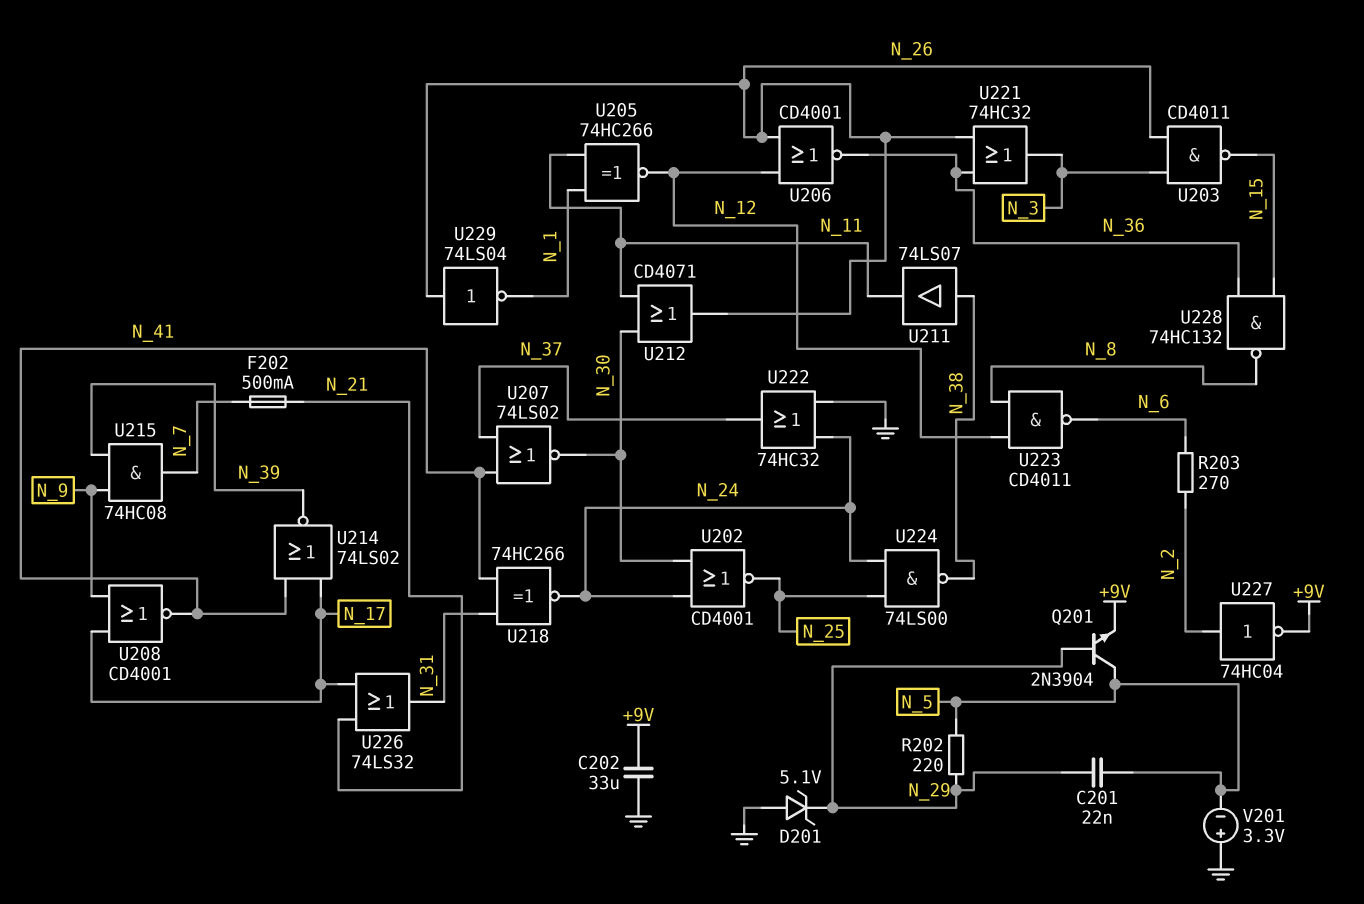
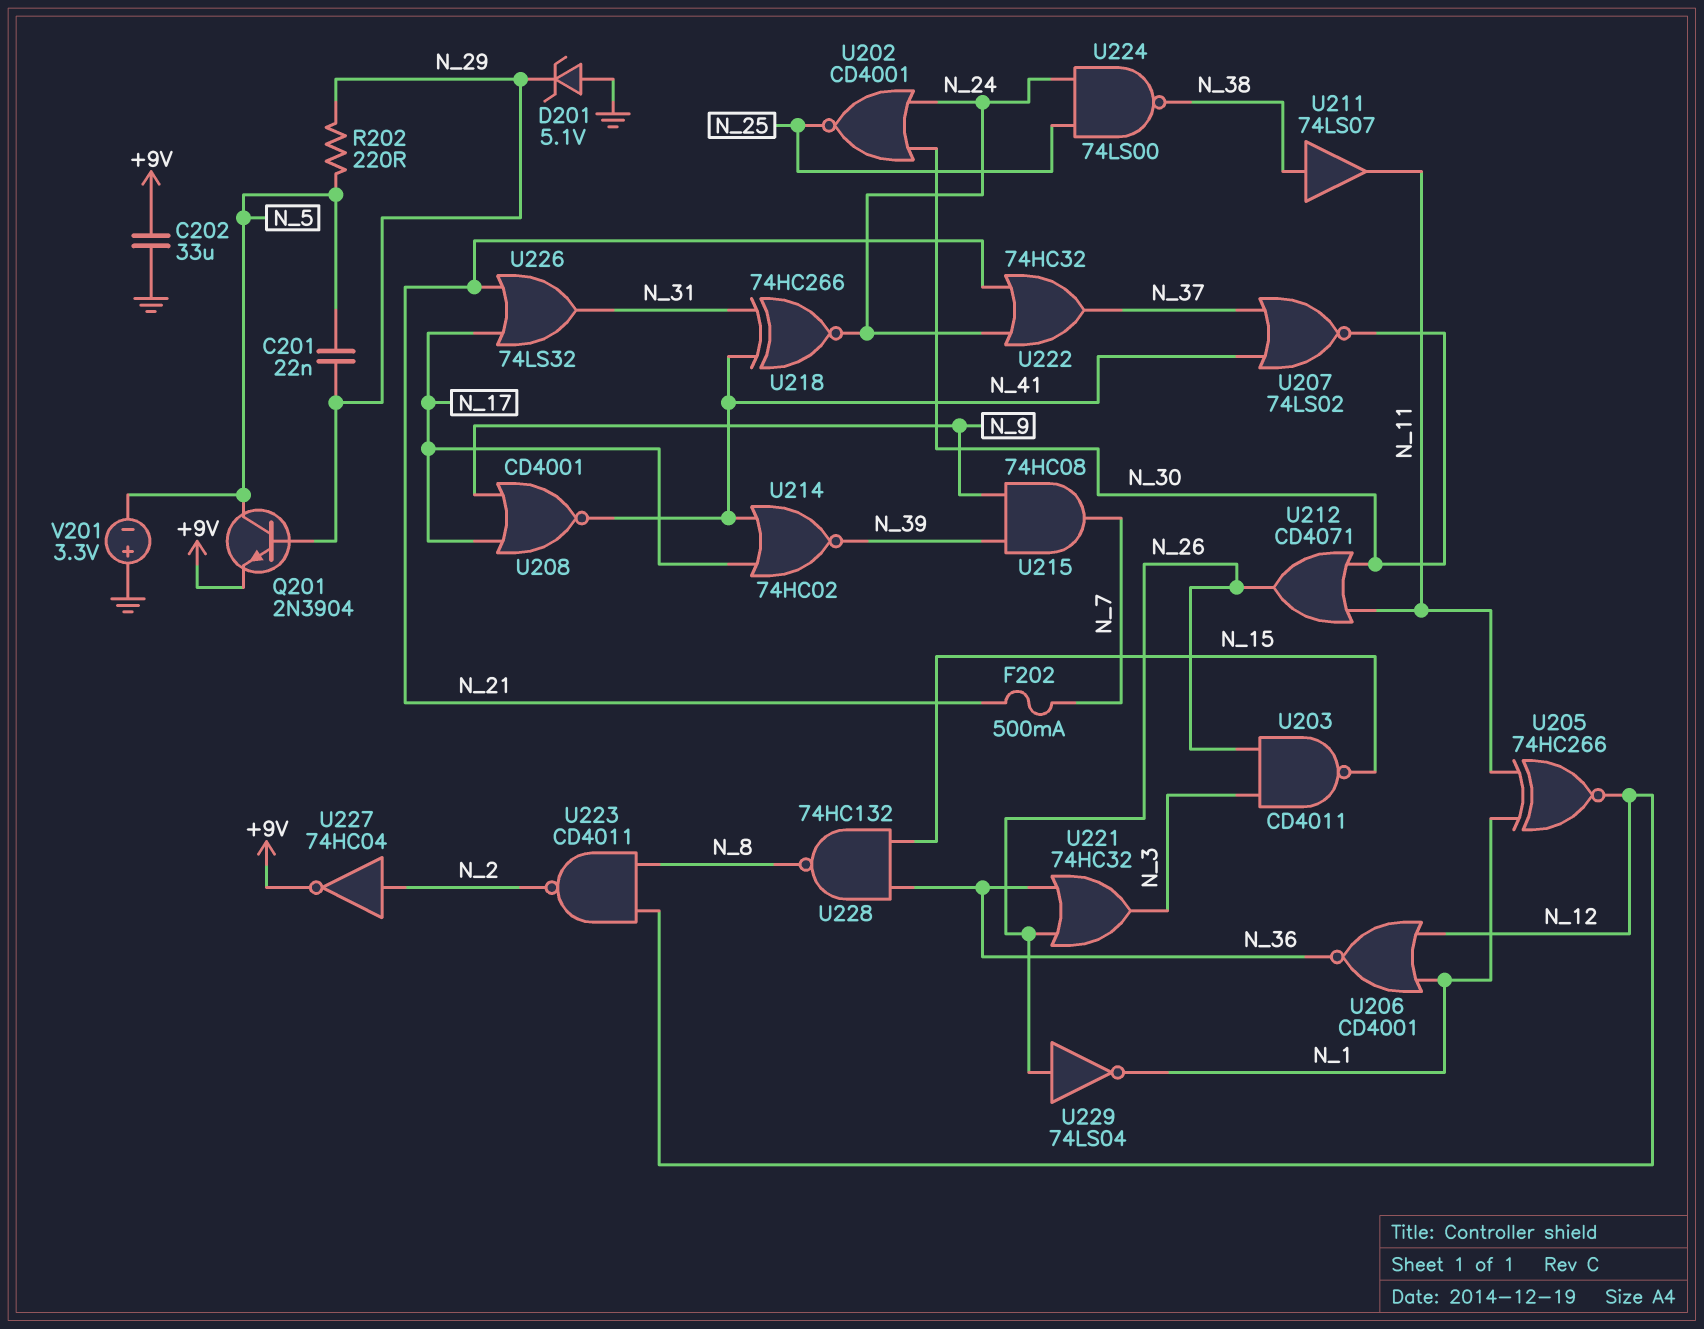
R203: 270 (N_2, N_6) -> none
U206: NOR CD4001 (in N_12, in N_26, out N_36) -> NOR CD4001 (in N_1, in N_12, out N_36)
U214: NOR 74LS02 (in N_17, in N_41, out N_39) -> NOR 74HC02 (in N_17, in N_41, out N_39)
U222: OR 74HC32 (in GND, in N_24, out N_37) -> OR 74HC32 (in N_21, in N_24, out N_37)
U223: NAND CD4011 (in N_8, in N_12, out N_6) -> NAND CD4011 (in N_8, in N_12, out N_2)

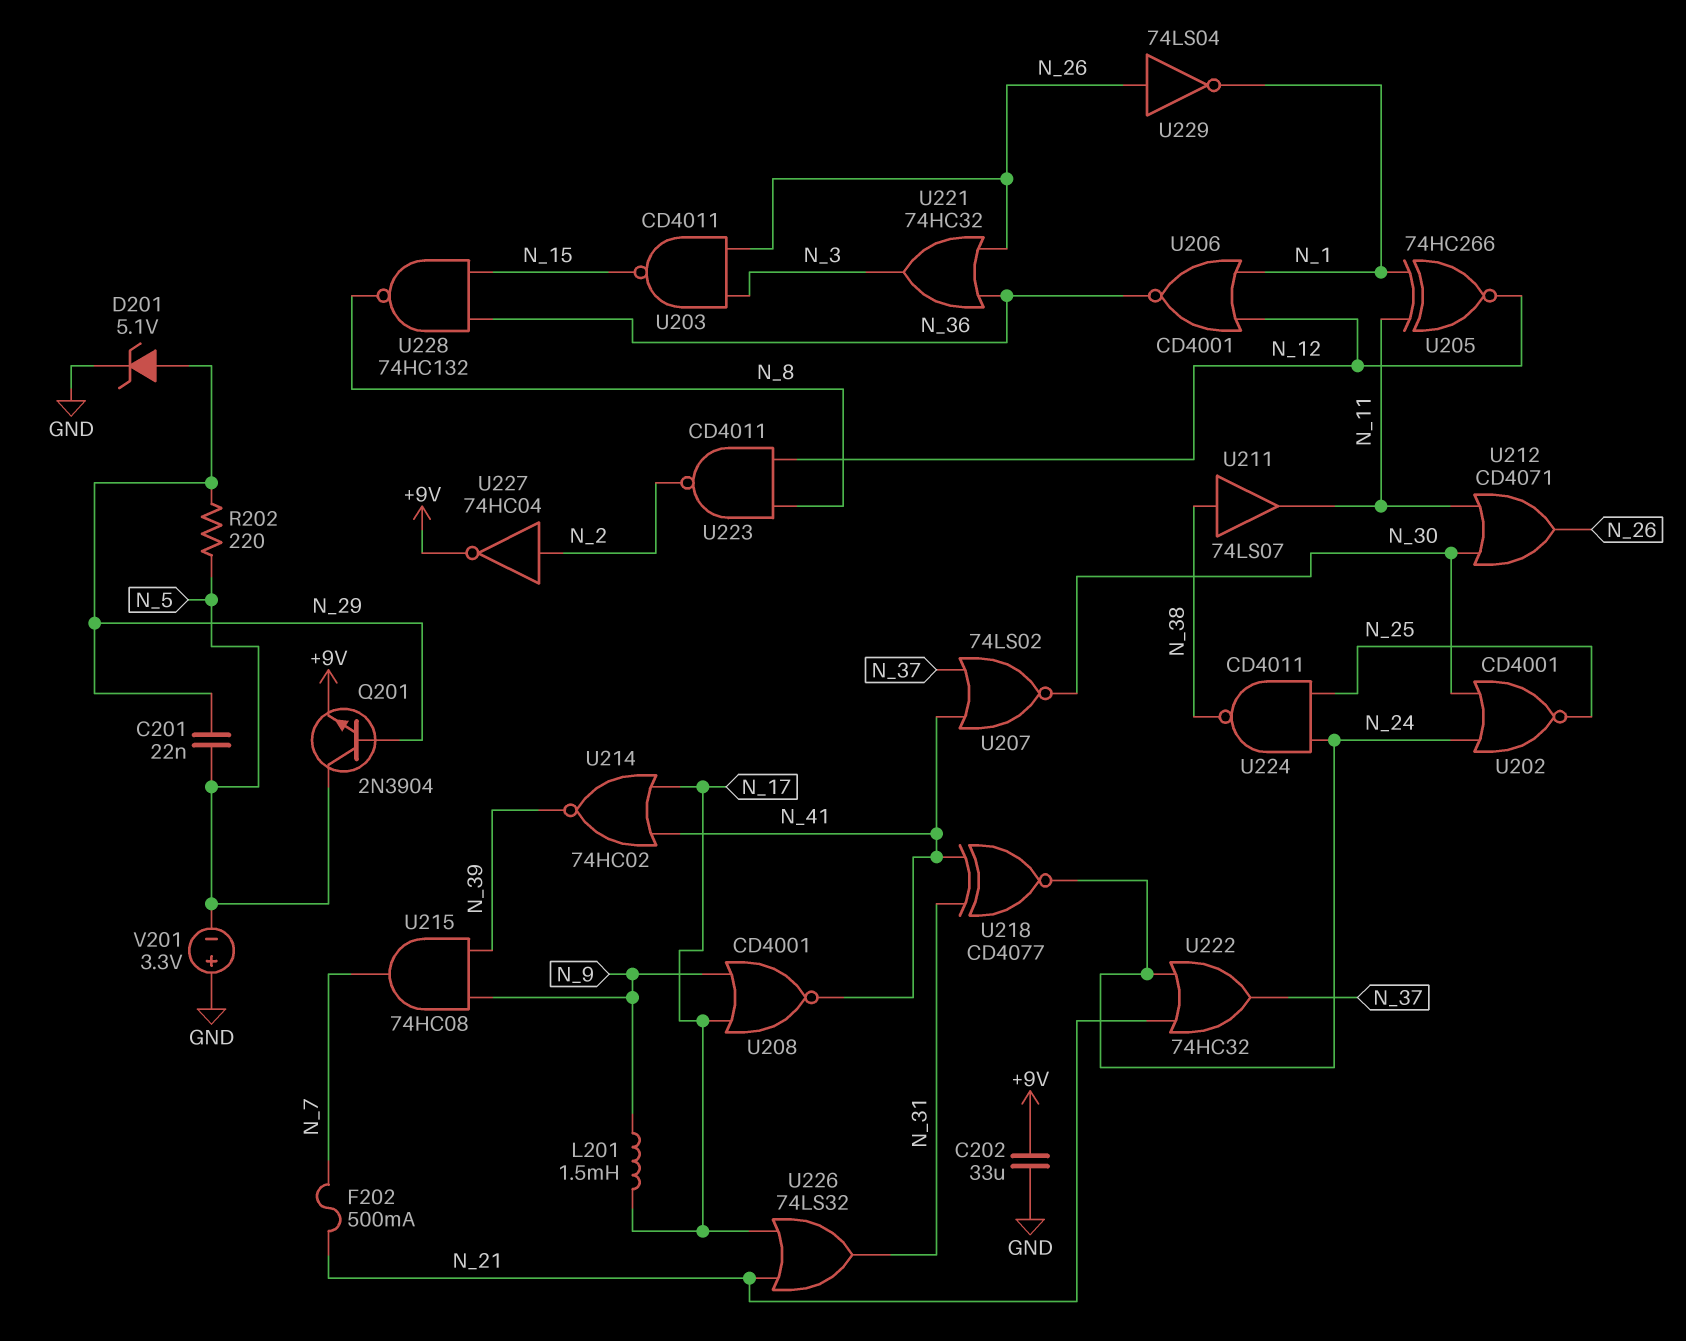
D201: zener 5.1V (A GND, K N_29) -> zener 5.1V (A N_29, K GND)
L201: none -> 1.5mH (N_9, N_17)
U218: XNOR 74HC266 (in N_31, in N_41, out N_24) -> XNOR CD4077 (in N_31, in N_41, out N_24)
U224: NAND 74LS00 (in N_24, in N_25, out N_38) -> NAND CD4011 (in N_24, in N_25, out N_38)

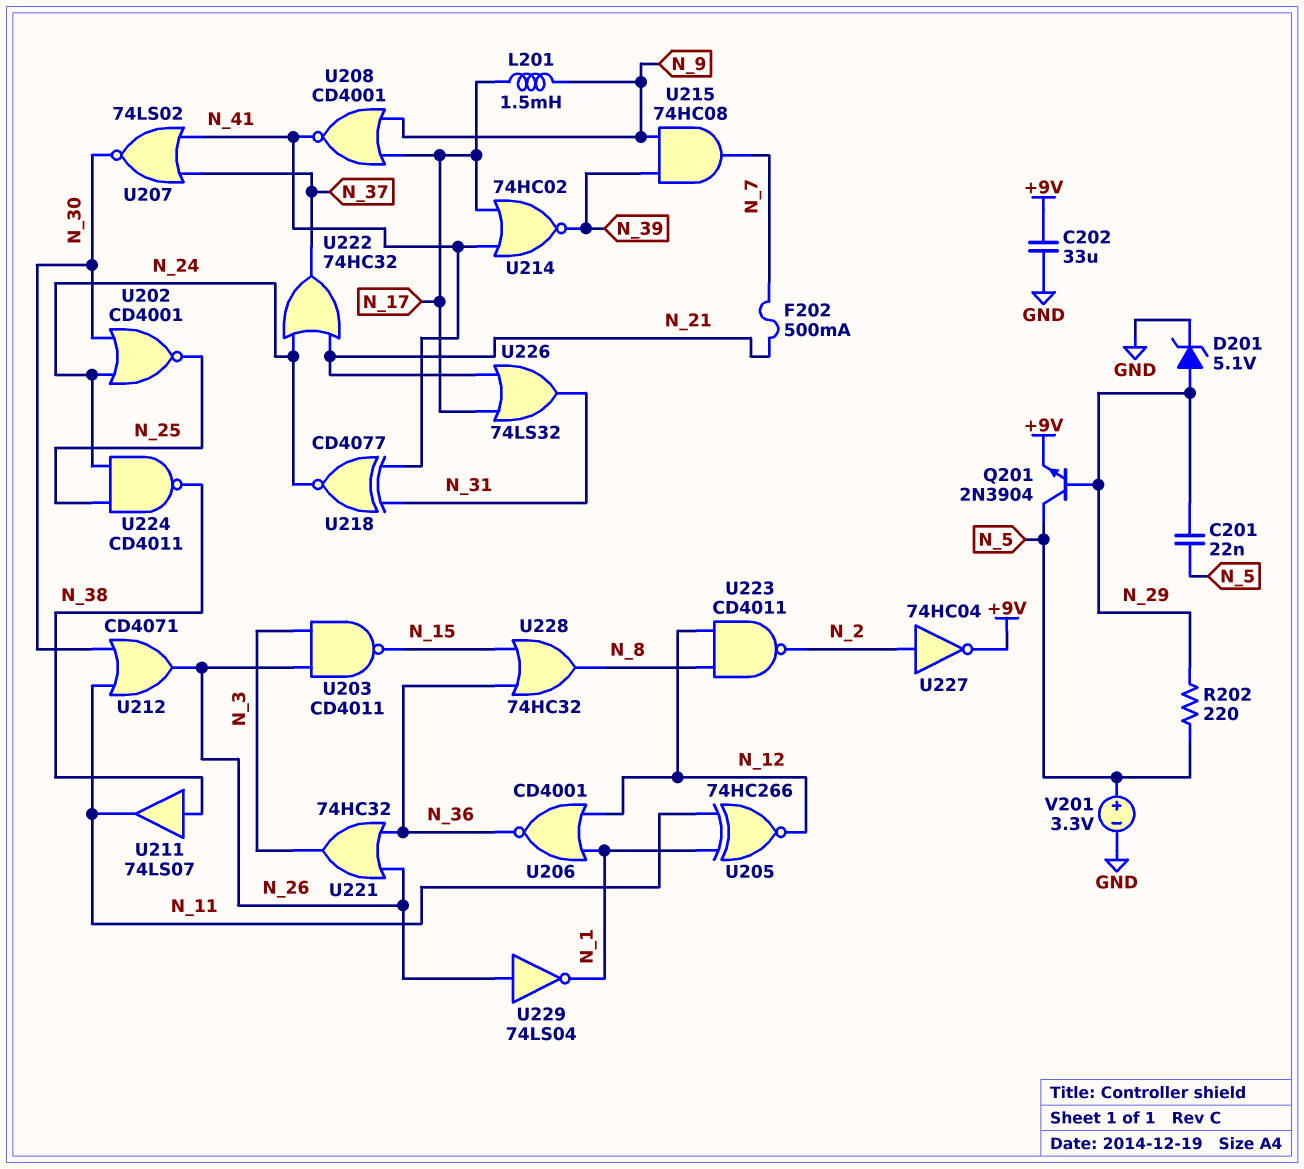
U228: NAND 74HC132 (in N_15, in N_36, out N_8) -> OR 74HC32 (in N_15, in N_36, out N_8)
V201: 3.3V (plus GND, minus N_5) -> 3.3V (plus N_5, minus GND)

